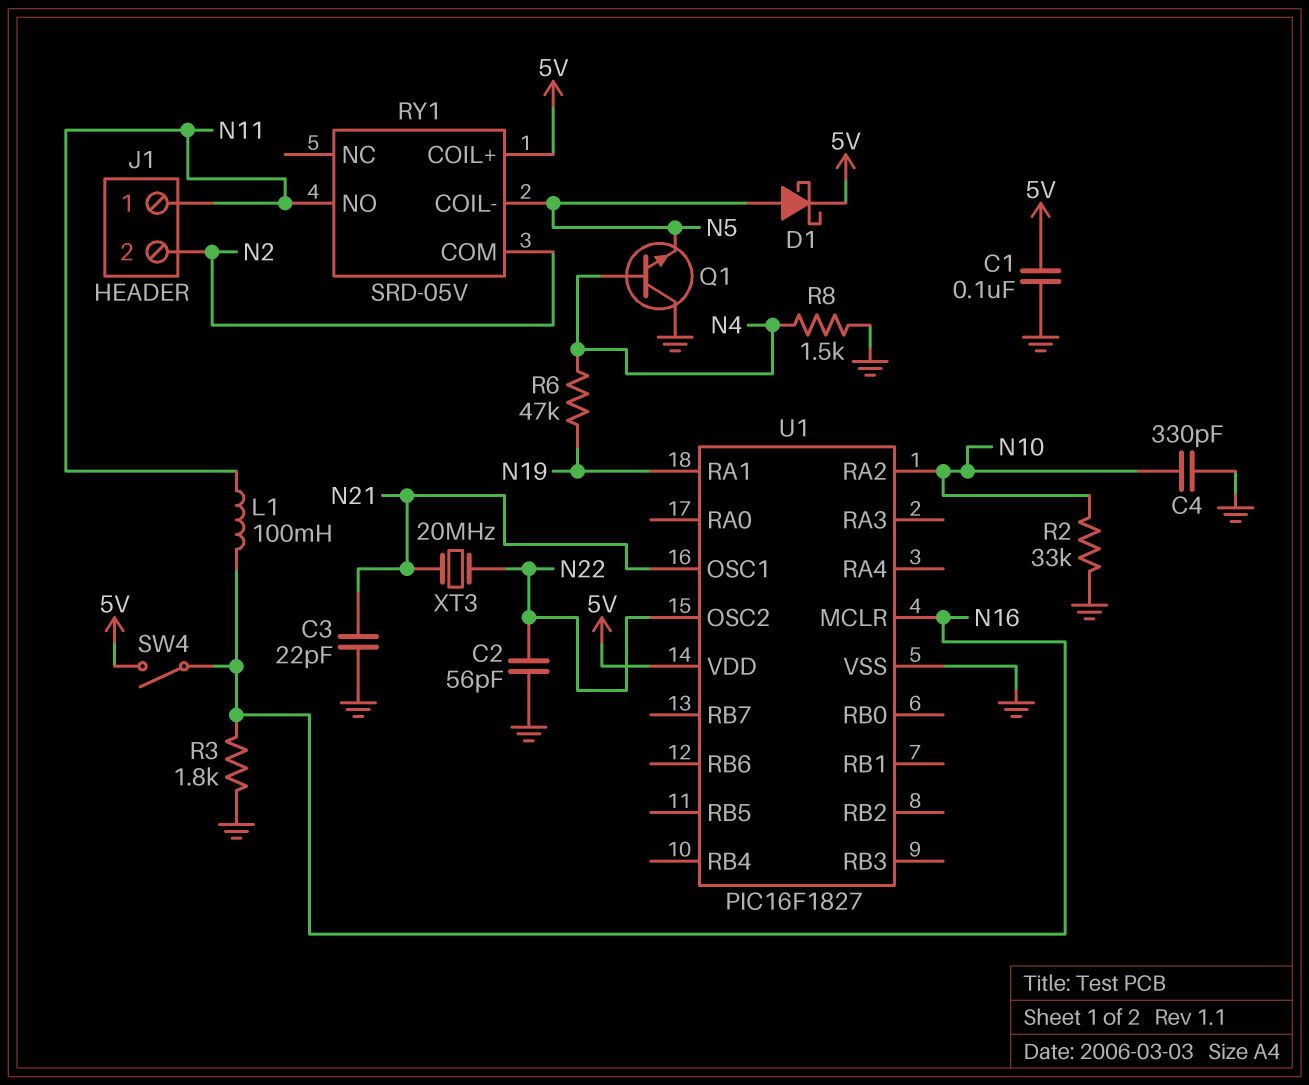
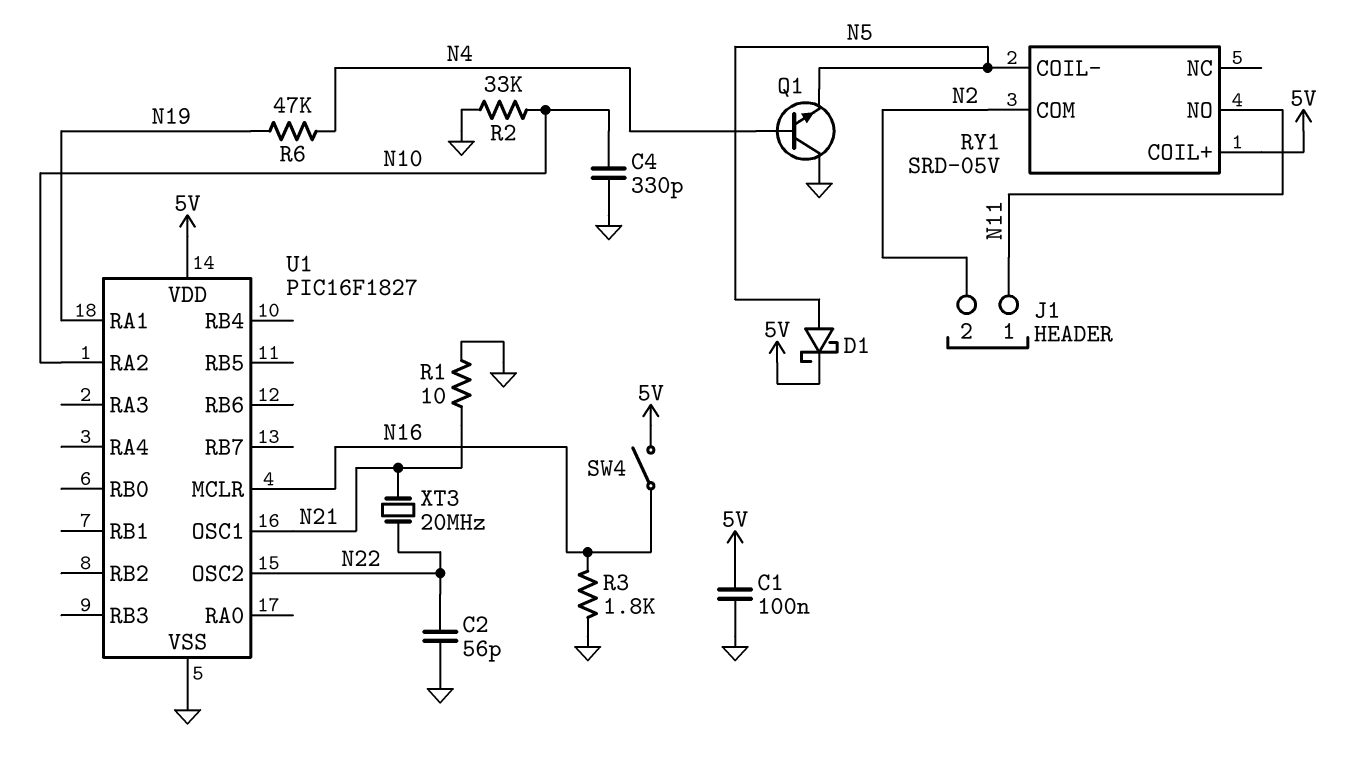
C3: 22pF (GND, N21) -> none
L1: 100mH (N11, N16) -> none
R1: none -> 10 (GND, N21)
R8: 1.5k (GND, N4) -> none

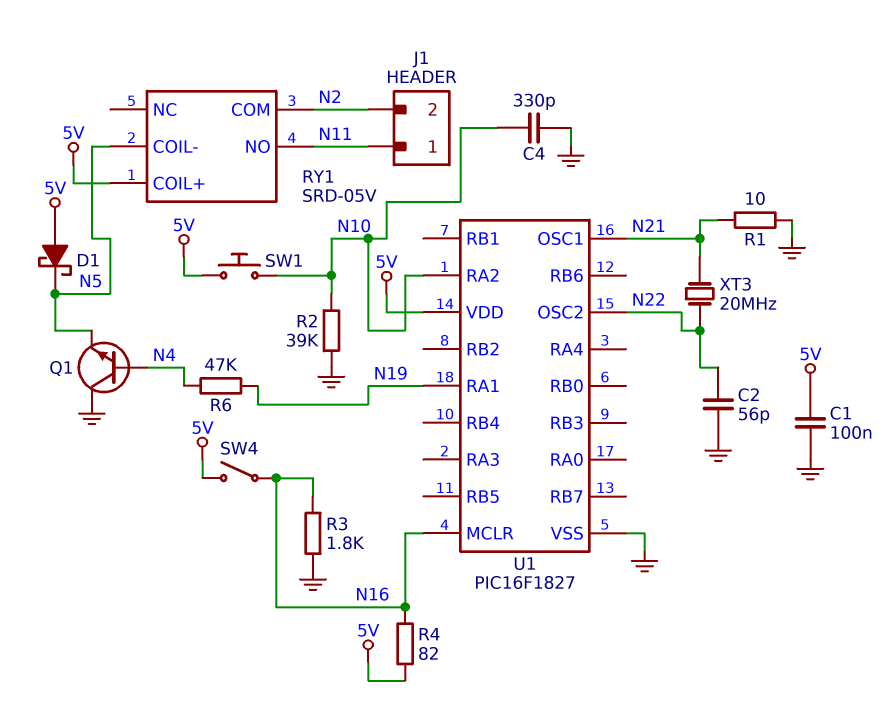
D1: schottky (A N5, K 5V) -> schottky (A 5V, K N5)
R2: 33k (GND, N10) -> 39k (GND, N10)
R4: none -> 82 (5V, N16)
SW1: none -> button (5V, N10)

